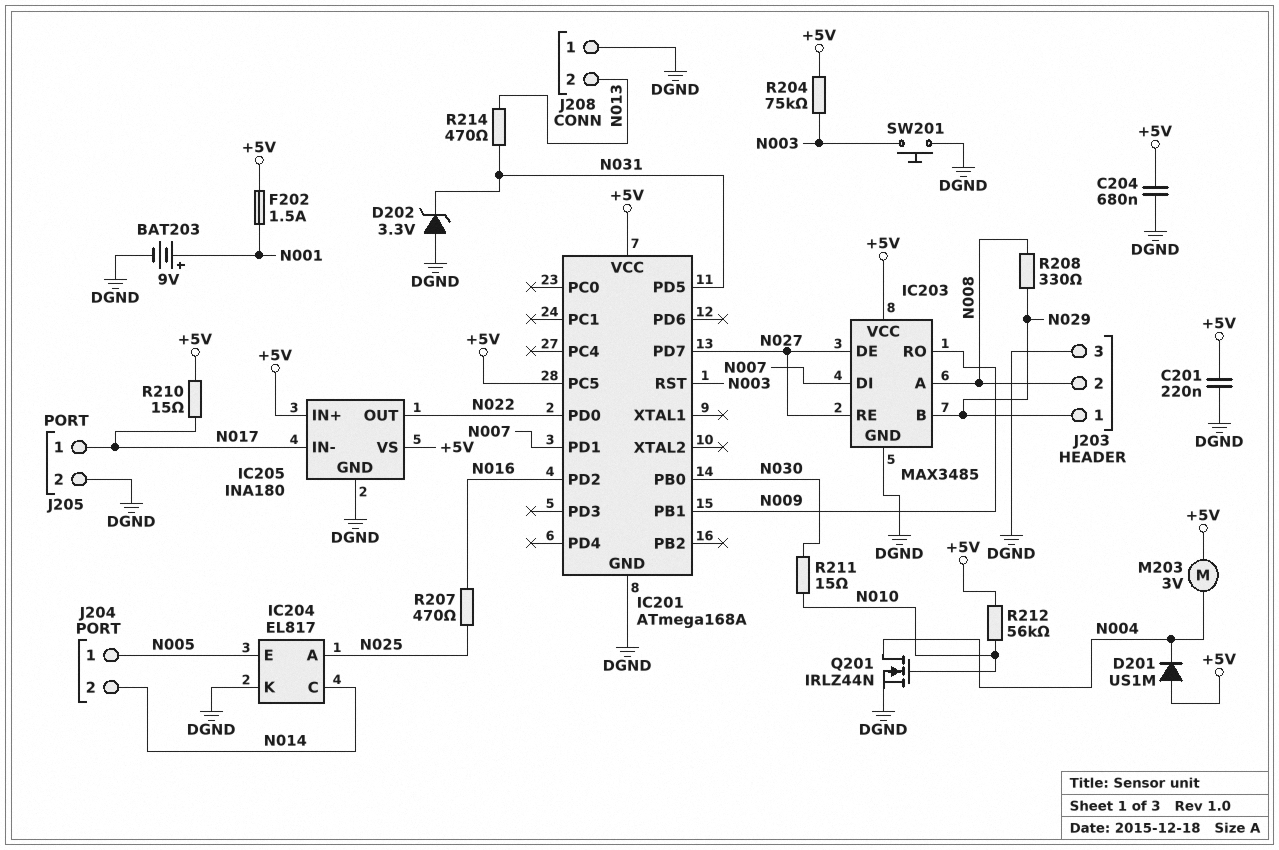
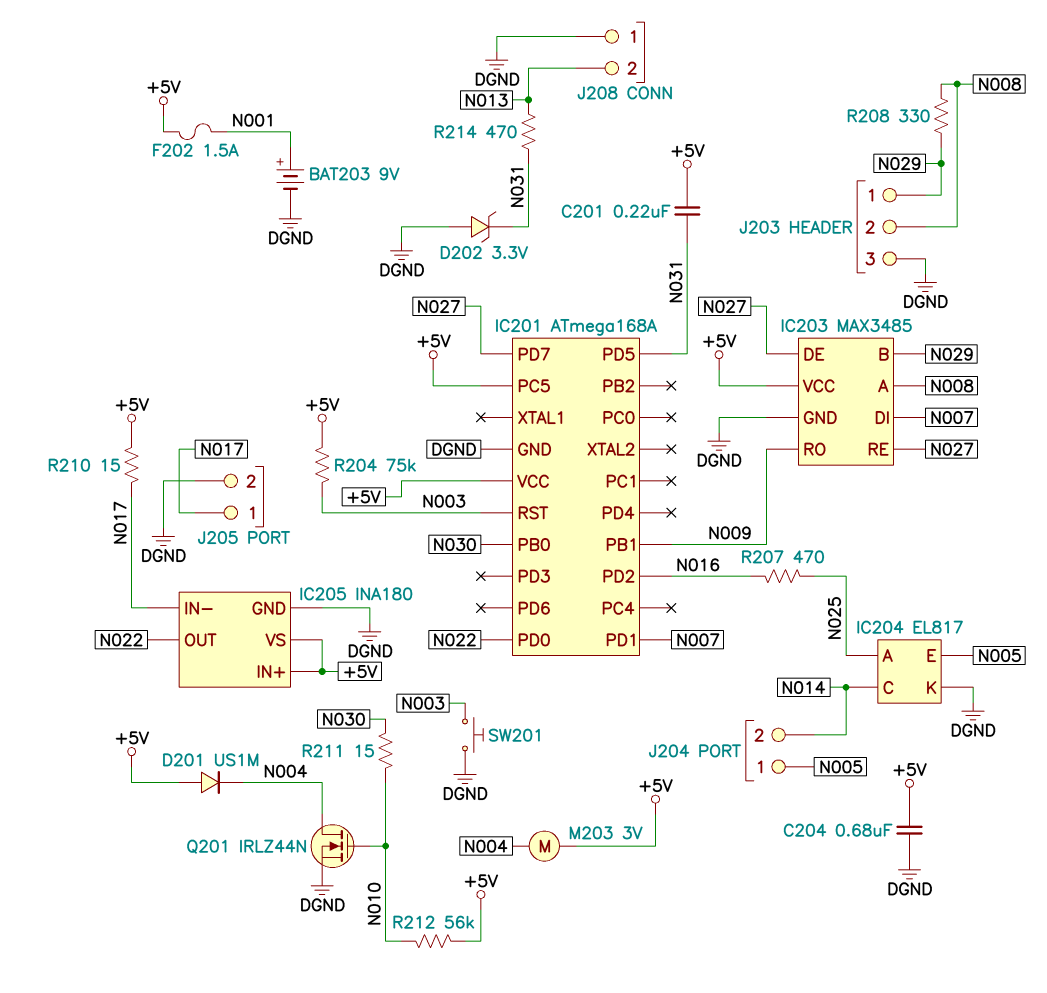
C201: 220nF (+5V, DGND) -> 220nF (+5V, N031)

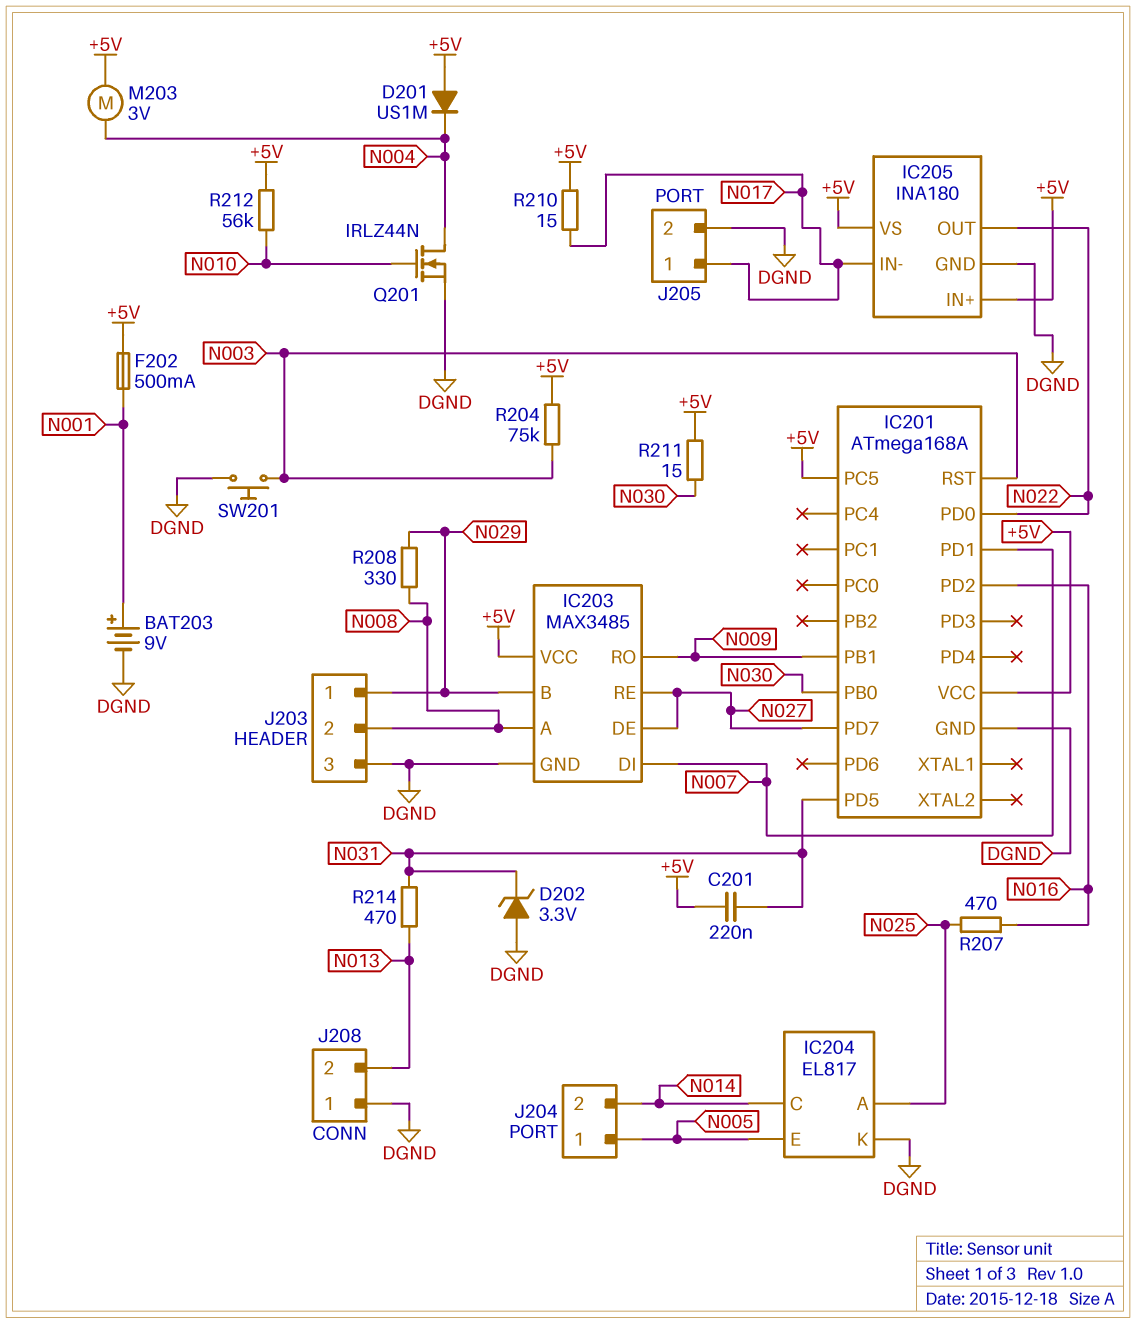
C204: 680nF (+5V, DGND) -> none
F202: 1.5A (+5V, N001) -> 500mA (+5V, N001)
R211: 15 (N010, N030) -> 15 (+5V, N030)

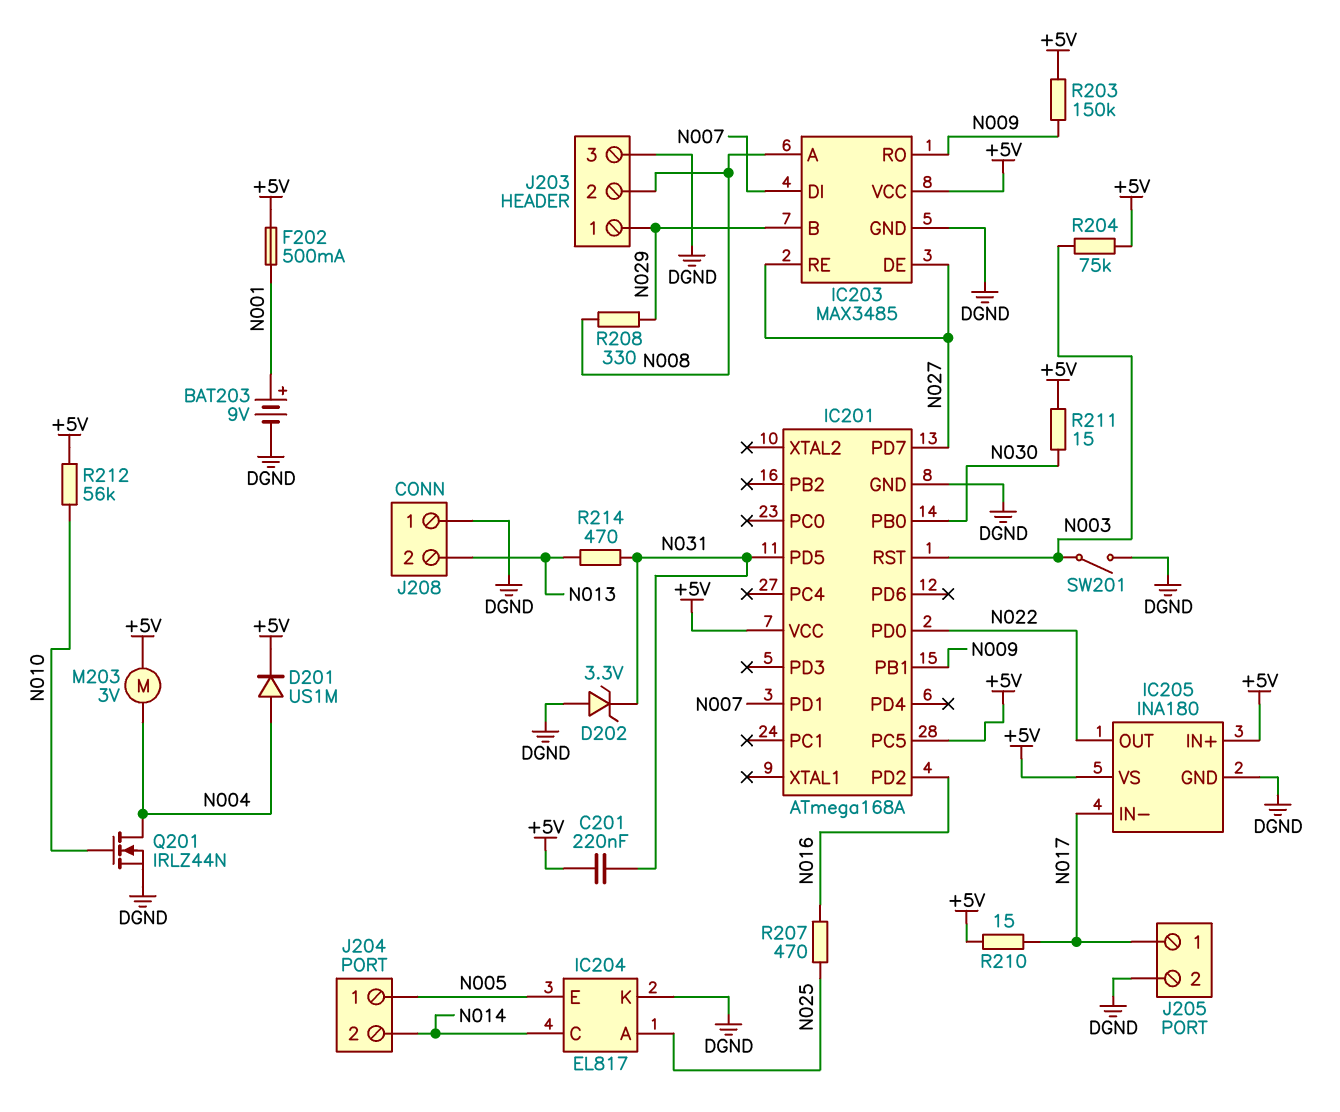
D201: diode US1M (A +5V, K N004) -> diode US1M (A N004, K +5V)
R203: none -> 150k (+5V, N009)
SW201: button (DGND, N003) -> switch (DGND, N003)

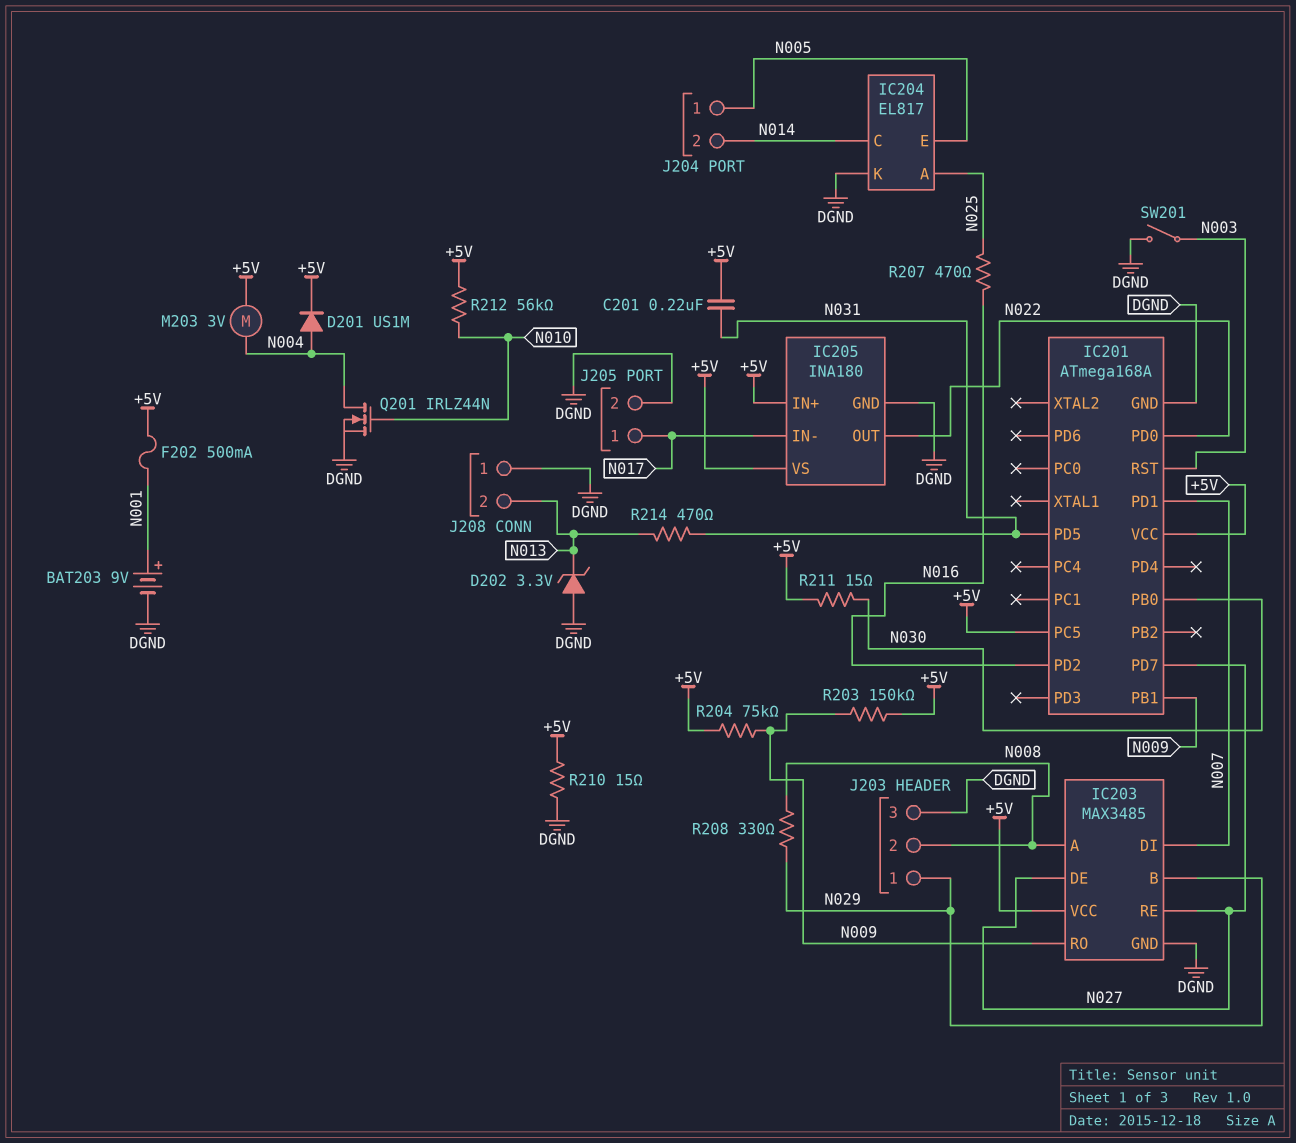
D202: zener 3.3V (A DGND, K N031) -> zener 3.3V (A DGND, K N013)
R204: 75k (+5V, N003) -> 75k (+5V, N009)
R210: 15 (+5V, N017) -> 15 (+5V, DGND)

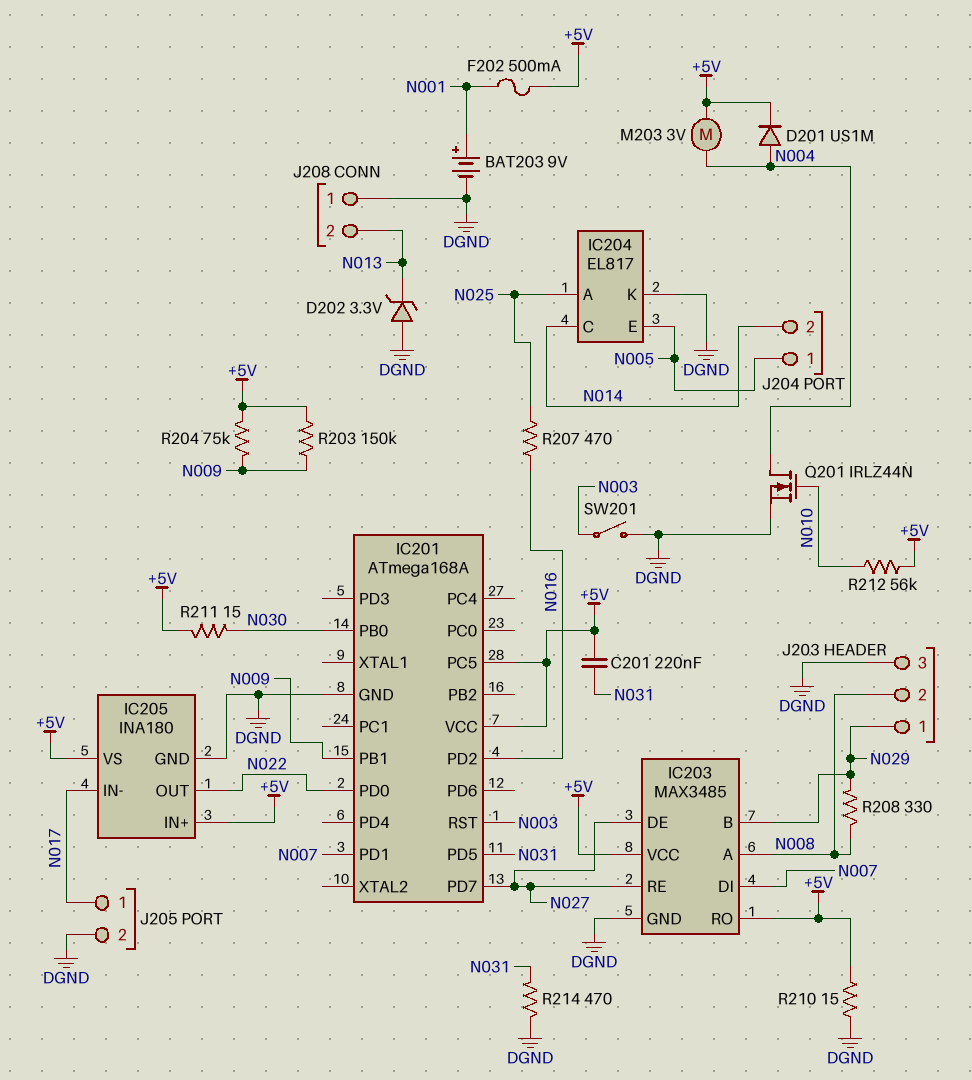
IC203 pin RO: N009 -> +5V
R214: 470 (N013, N031) -> 470 (DGND, N031)

